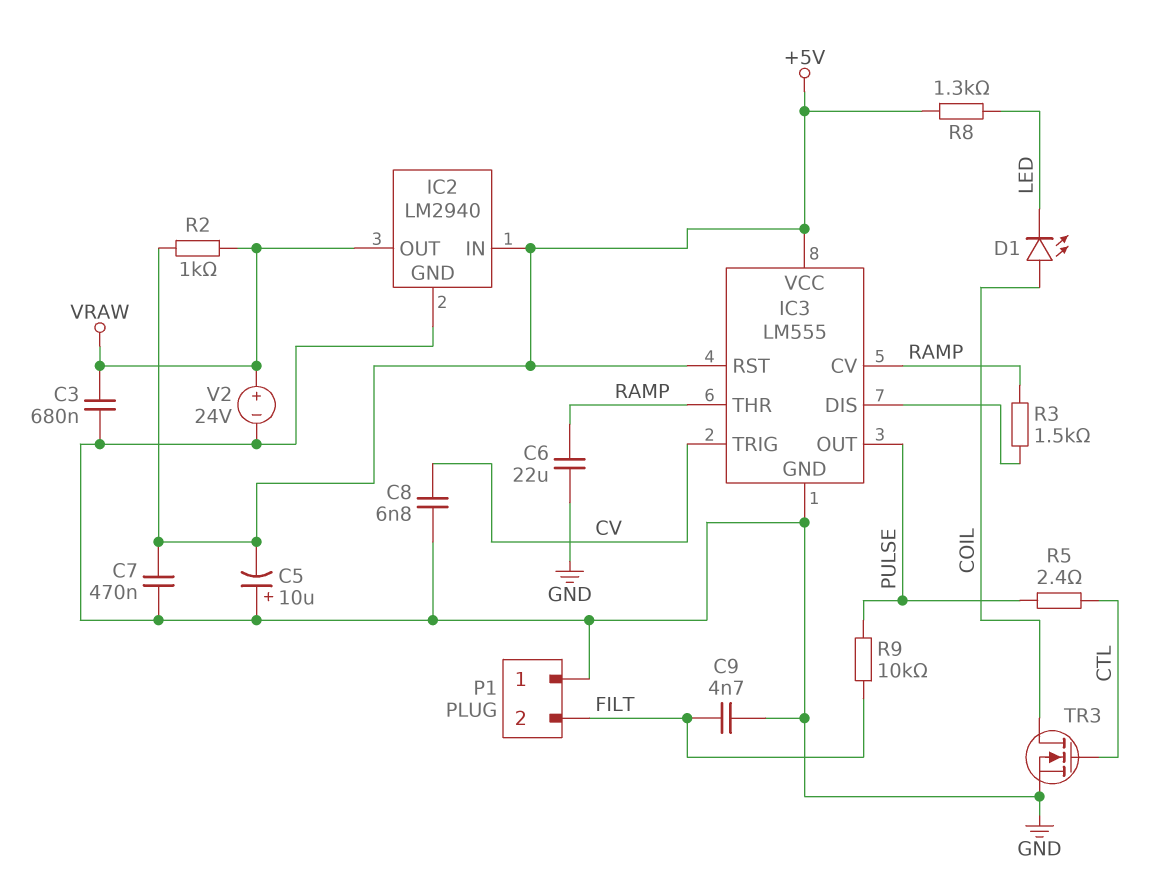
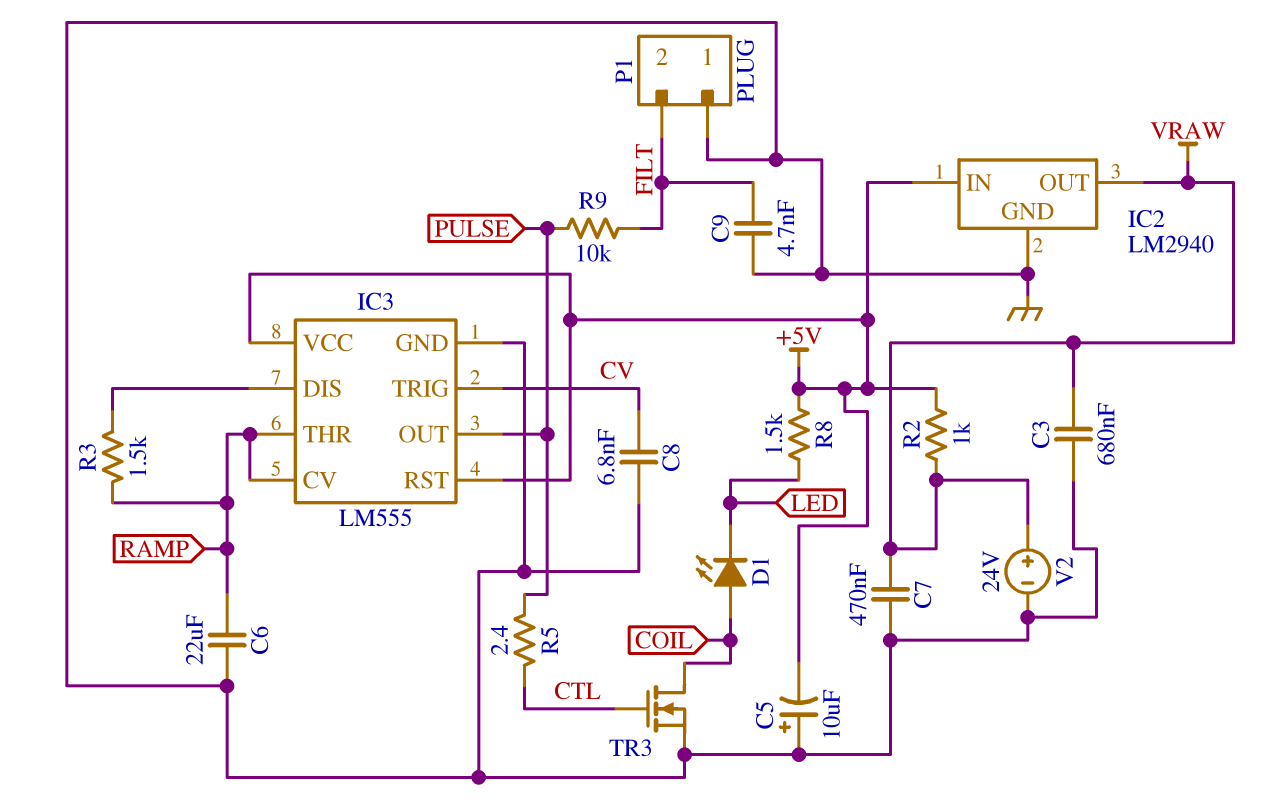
C7: 470nF (+5V, GND) -> 470nF (GND, VRAW)
R8: 1.3k (+5V, LED) -> 1.5k (+5V, LED)

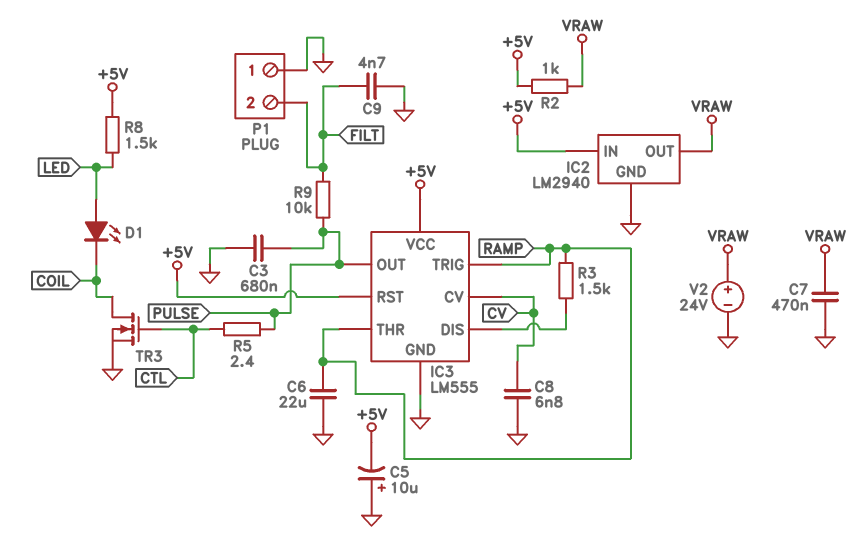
C3: 680nF (GND, VRAW) -> 680nF (GND, PULSE)
D1: LED (A COIL, K LED) -> LED (A LED, K COIL)
IC3 pin CV: RAMP -> CV
IC3 pin TRIG: CV -> RAMP

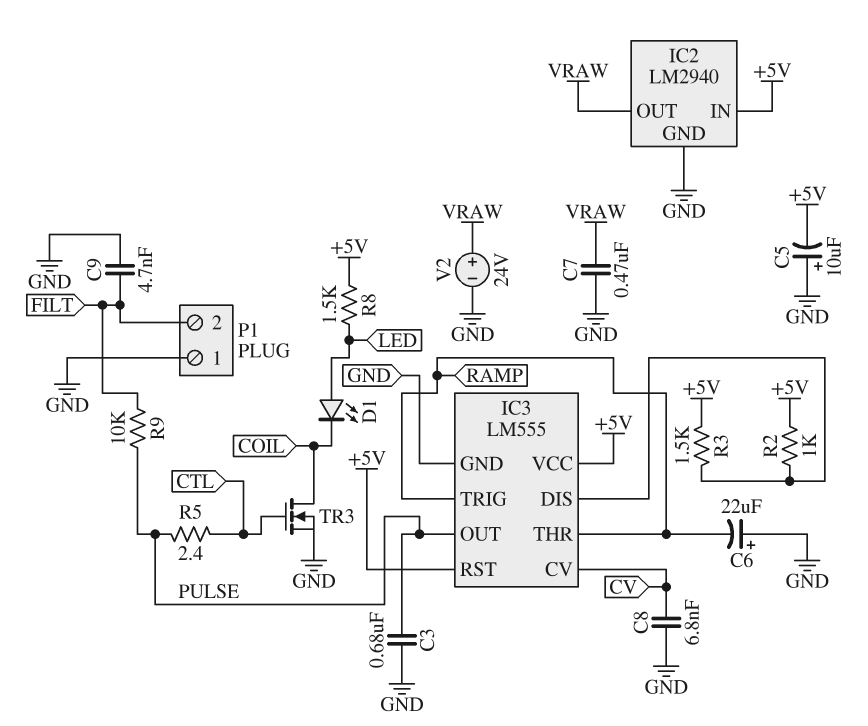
C6: 22uF (GND, RAMP) -> 22uF (plus GND, minus RAMP)
R2: 1k (+5V, VRAW) -> 1k (+5V, IC3/DIS)
R3: 1.5k (IC3/DIS, RAMP) -> 1.5k (+5V, IC3/DIS)

